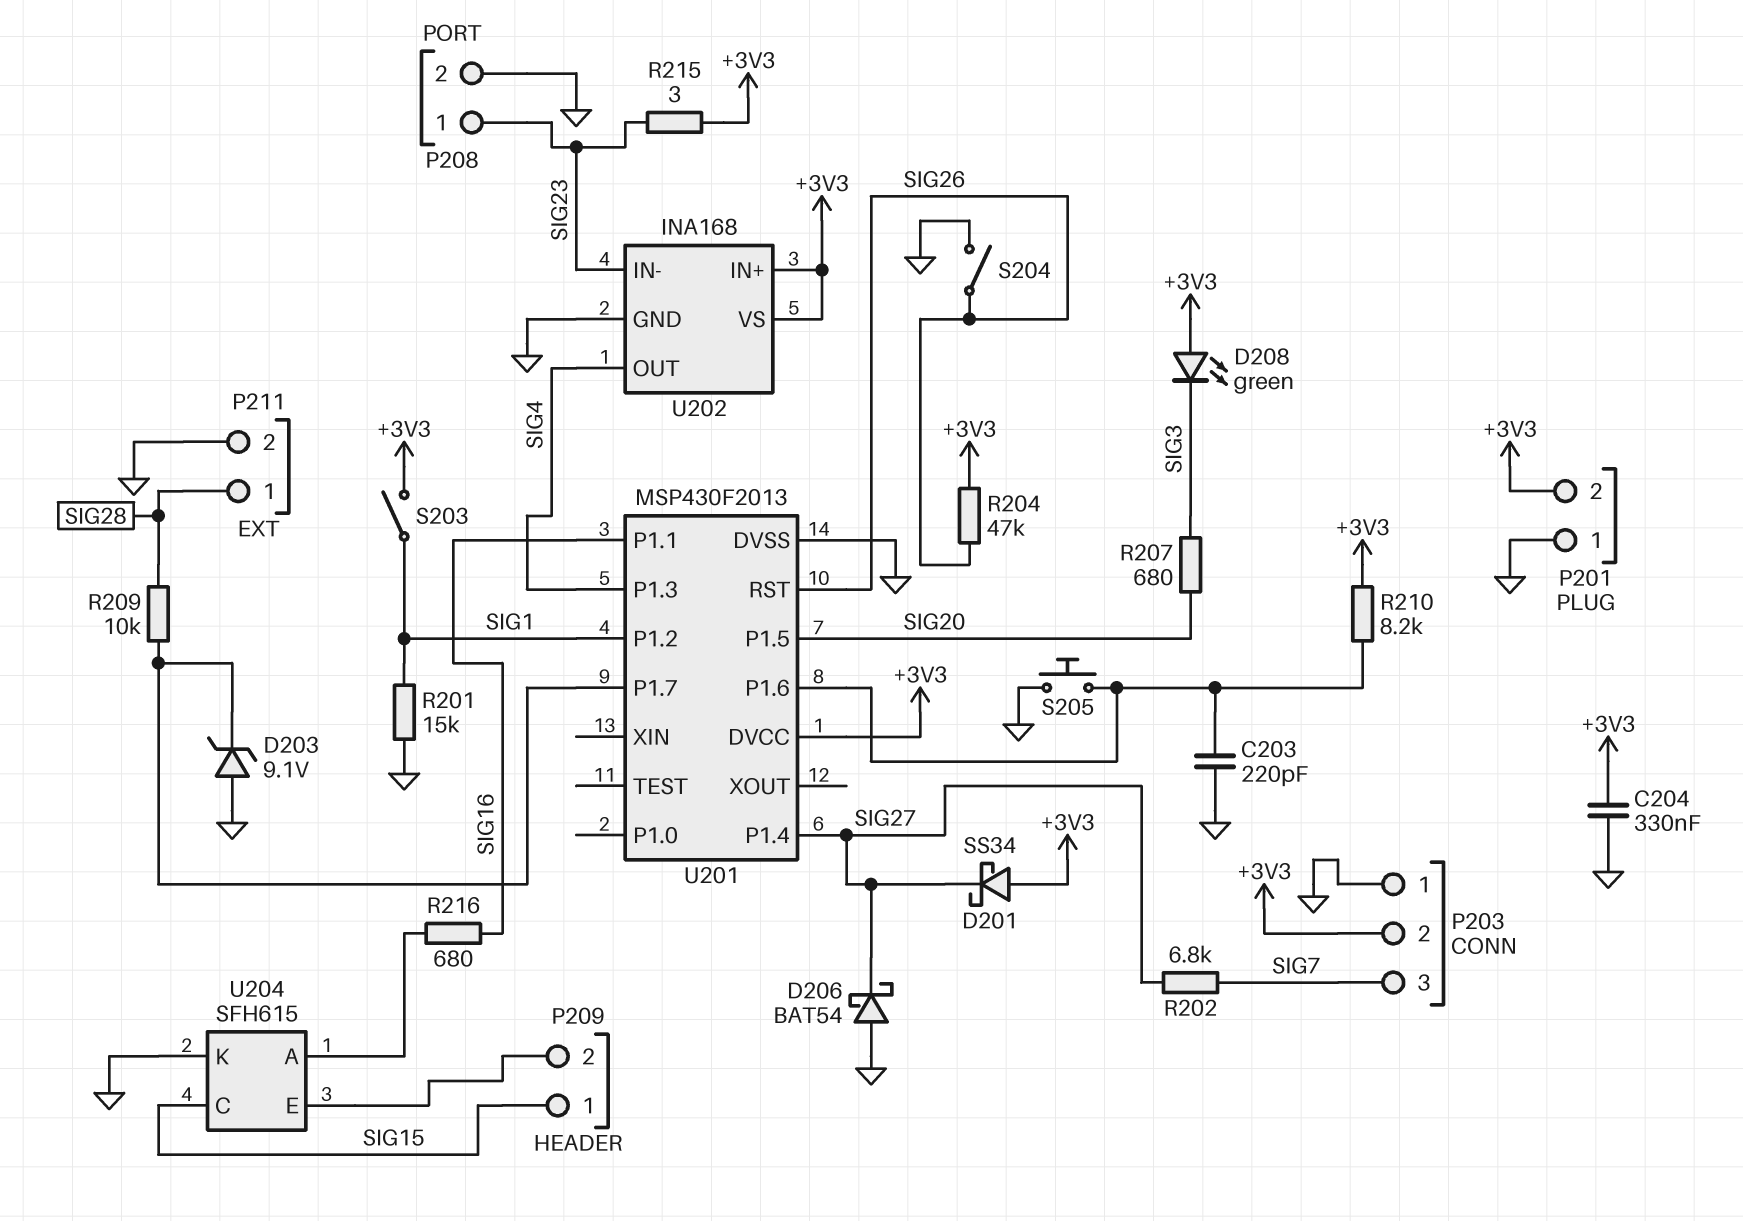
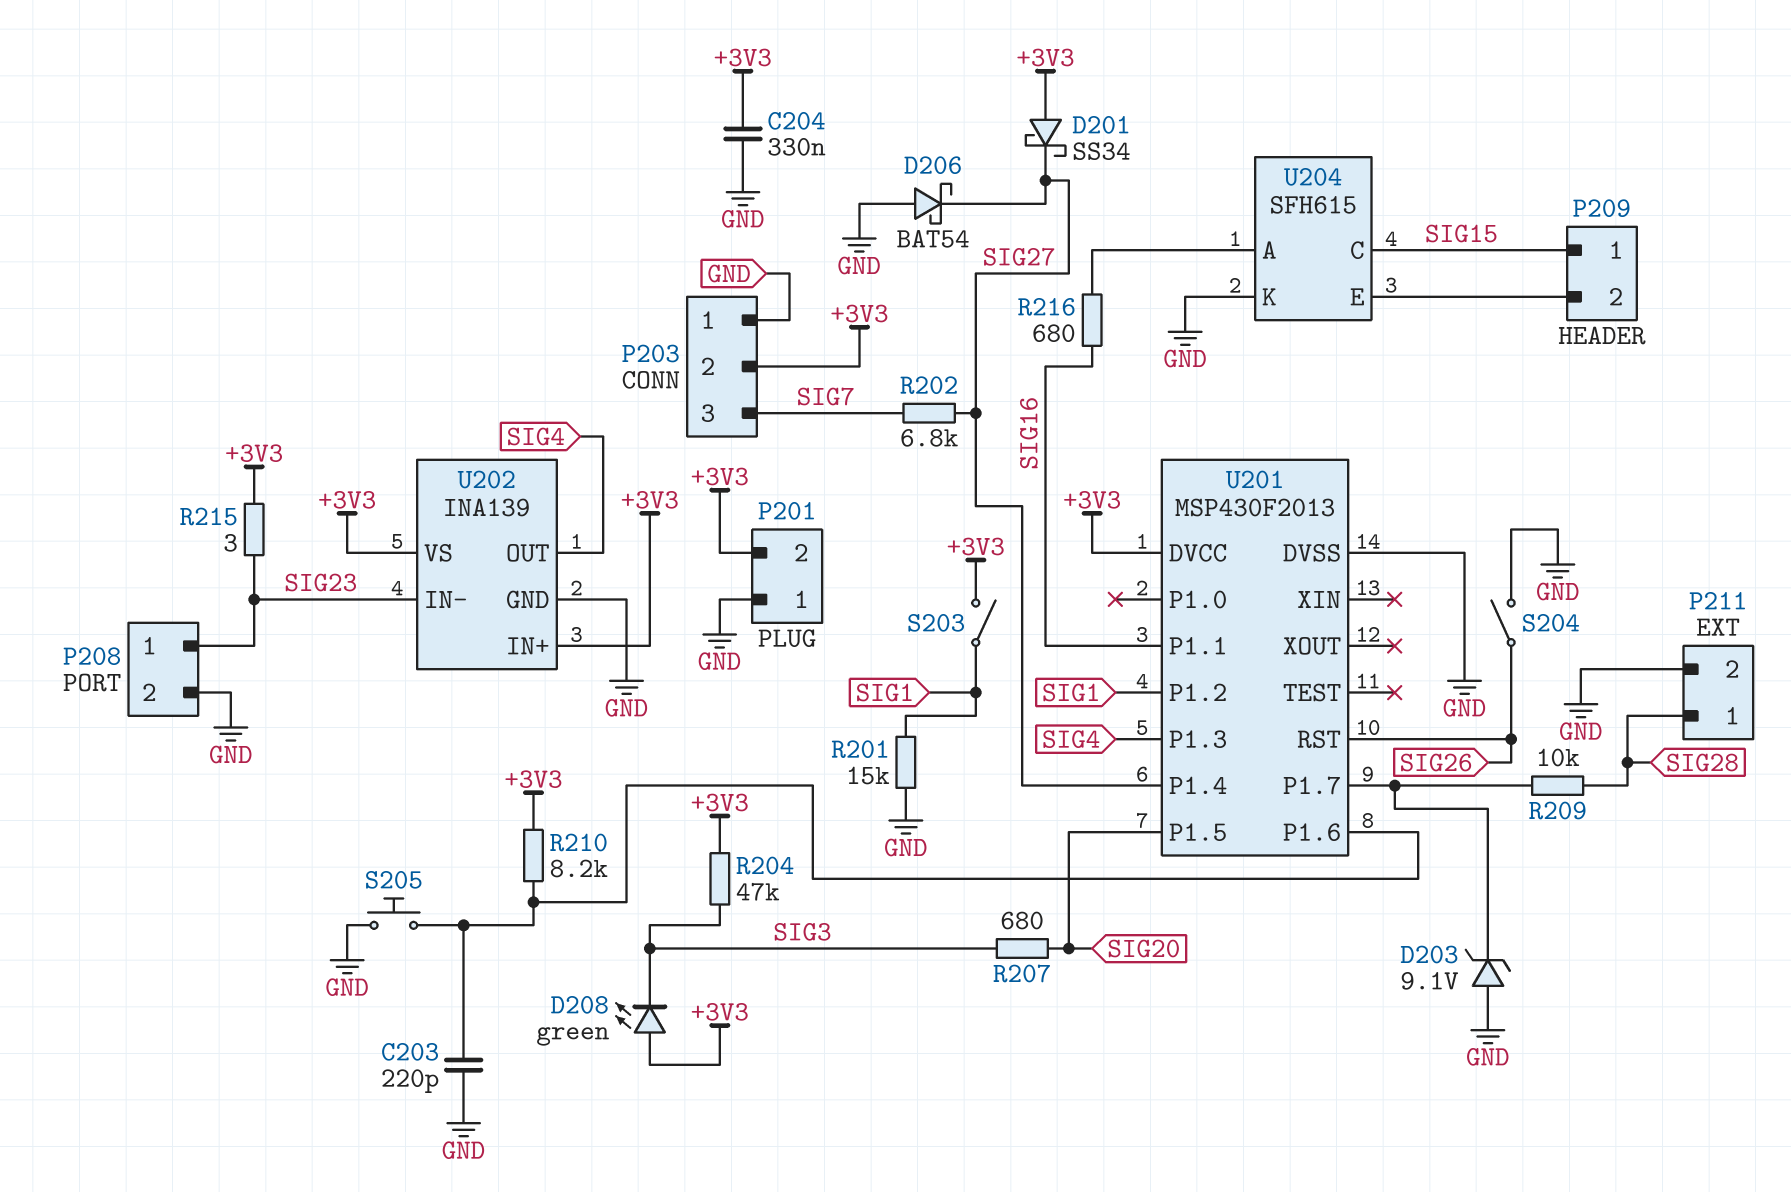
R204: 47k (+3V3, SIG26) -> 47k (+3V3, SIG3)
U202: INA168 -> INA139

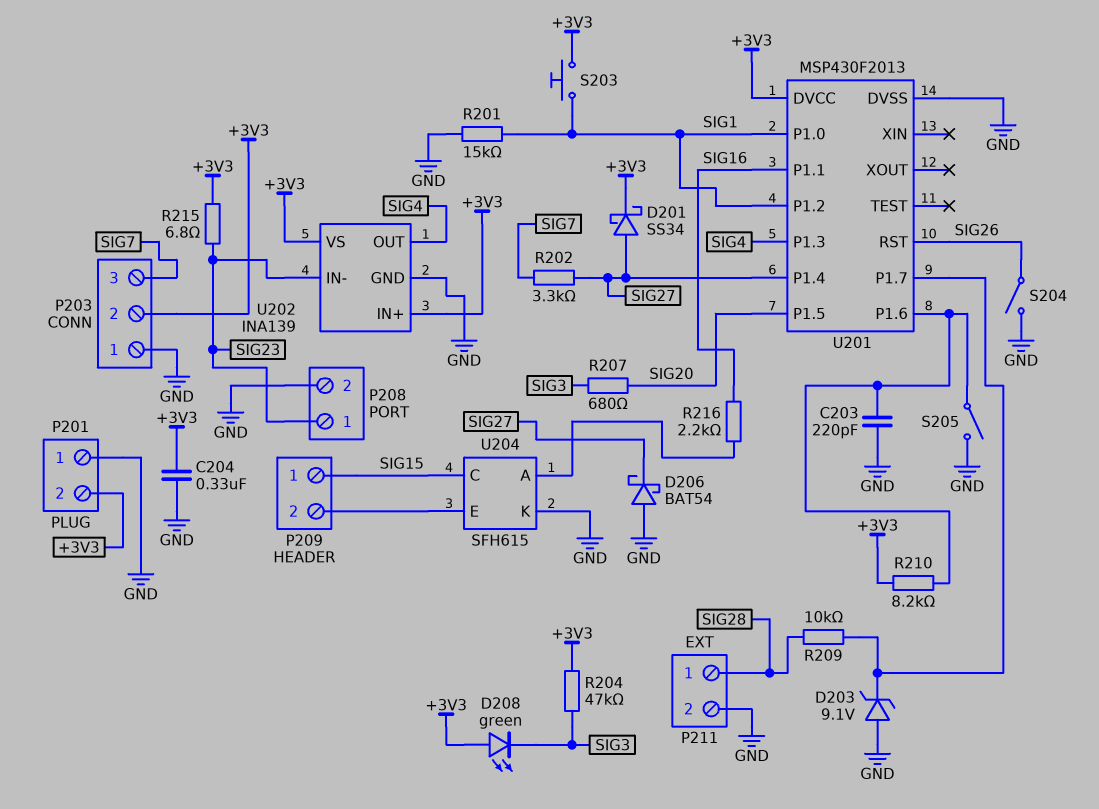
D201: schottky SS34 (A +3V3, K SIG27) -> schottky SS34 (A SIG27, K +3V3)
R202: 6.8k (SIG7, SIG27) -> 3.3k (SIG7, SIG27)
R215: 3 (+3V3, SIG23) -> 6.8 (+3V3, SIG23)
R216: 680 (SIG16, U204/A) -> 2.2k (SIG16, U204/A)
S203: switch (+3V3, SIG1) -> button (+3V3, SIG1)
S205: button (GND, U201/P1.6) -> switch (GND, U201/P1.6)
U201 pin P1.0: none -> SIG1

